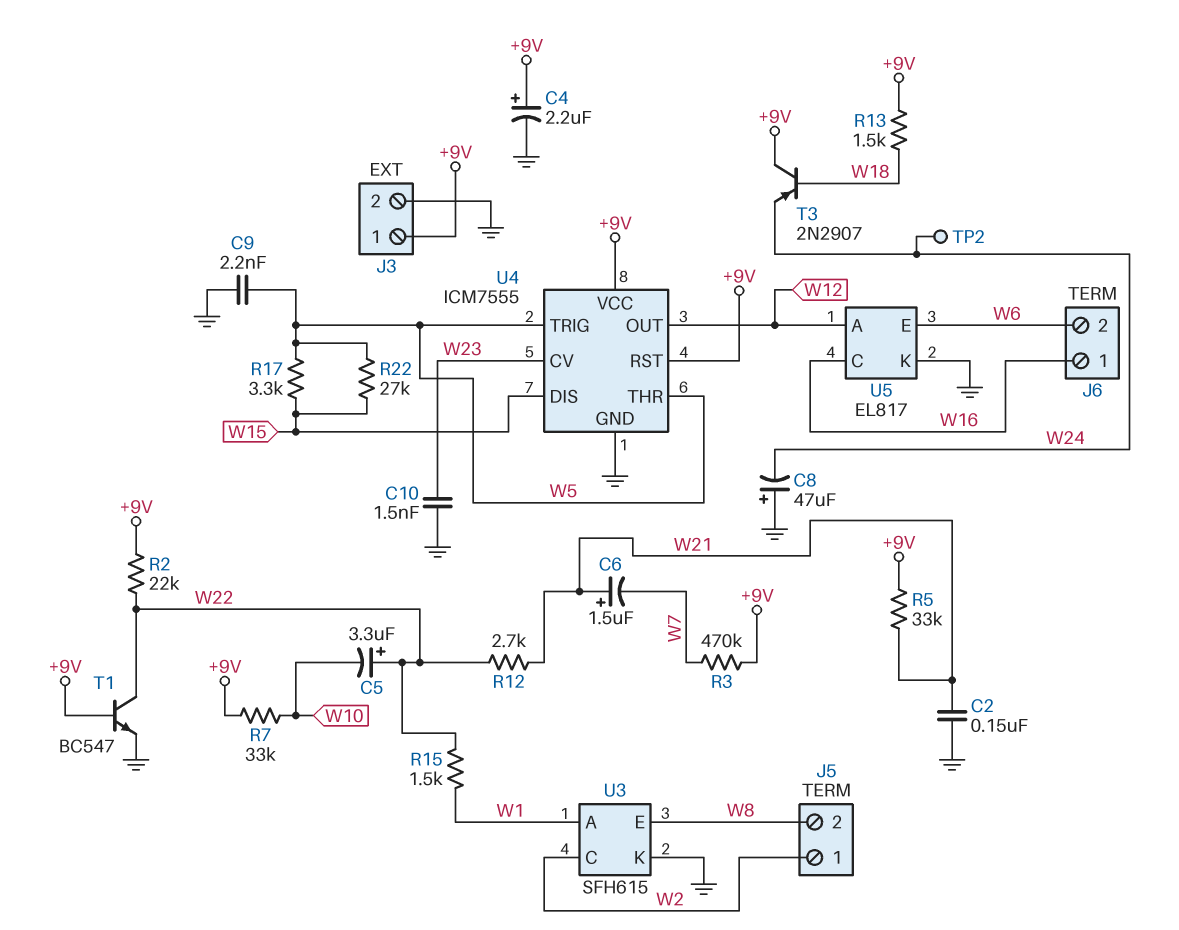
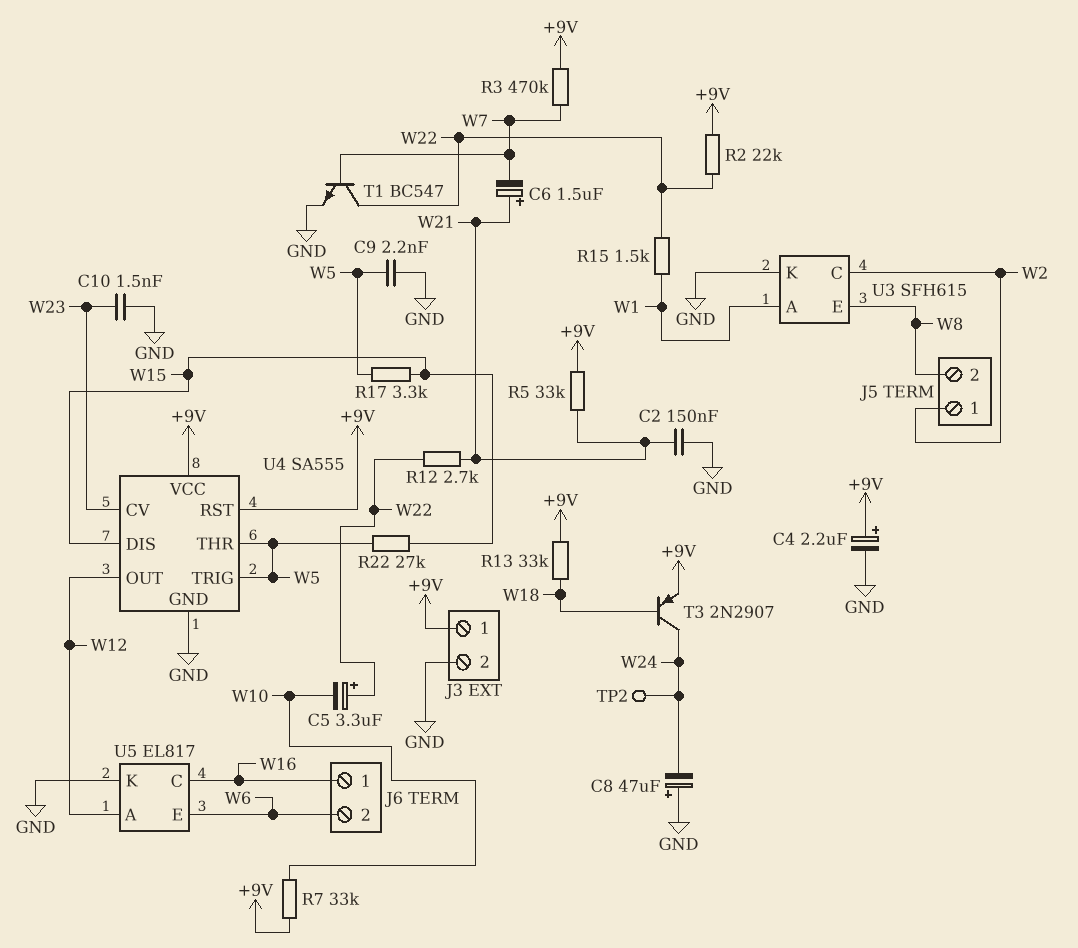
R13: 1.5k (+9V, W18) -> 33k (+9V, W18)
T1: NPN BC547 (B +9V, C W22, E GND) -> NPN BC547 (B W7, C W22, E GND)
T3: PNP 2N2907 (B W18, C +9V, E W24) -> PNP 2N2907 (B W18, C W24, E +9V)
U4: ICM7555 -> SA555

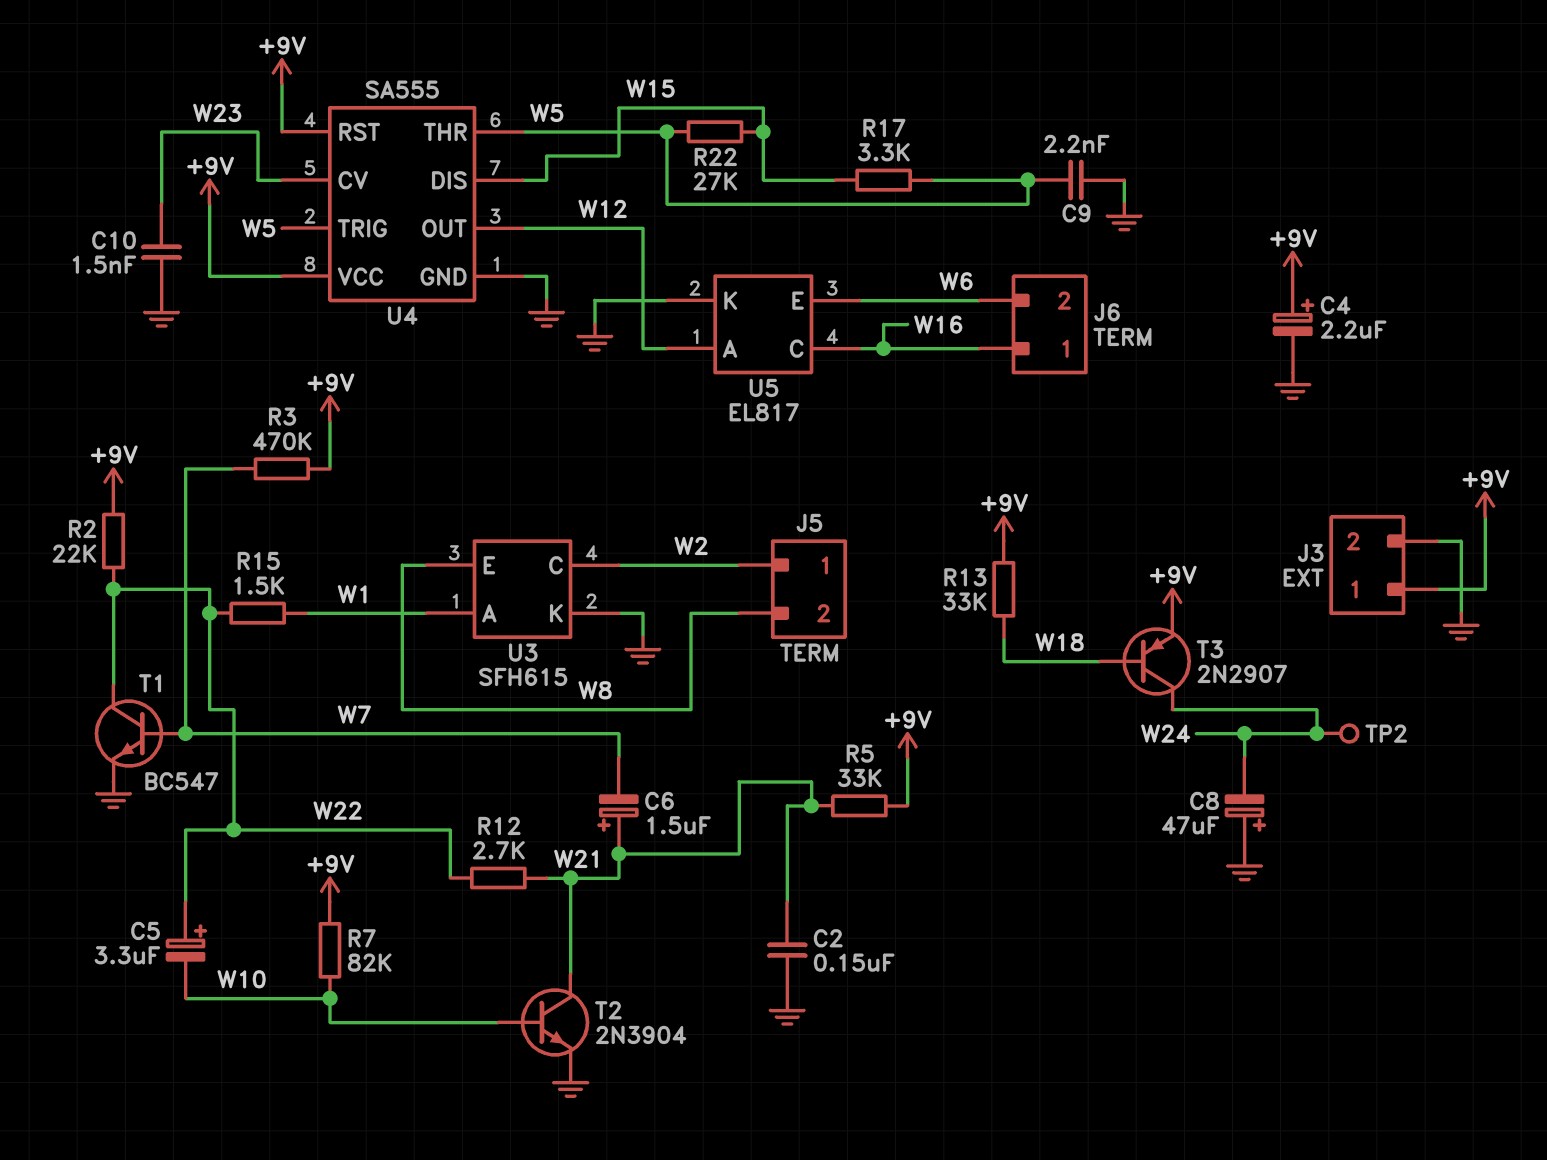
R7: 33k (+9V, W10) -> 82k (+9V, W10)
T2: none -> NPN 2N3904 (B W10, C W21, E GND)

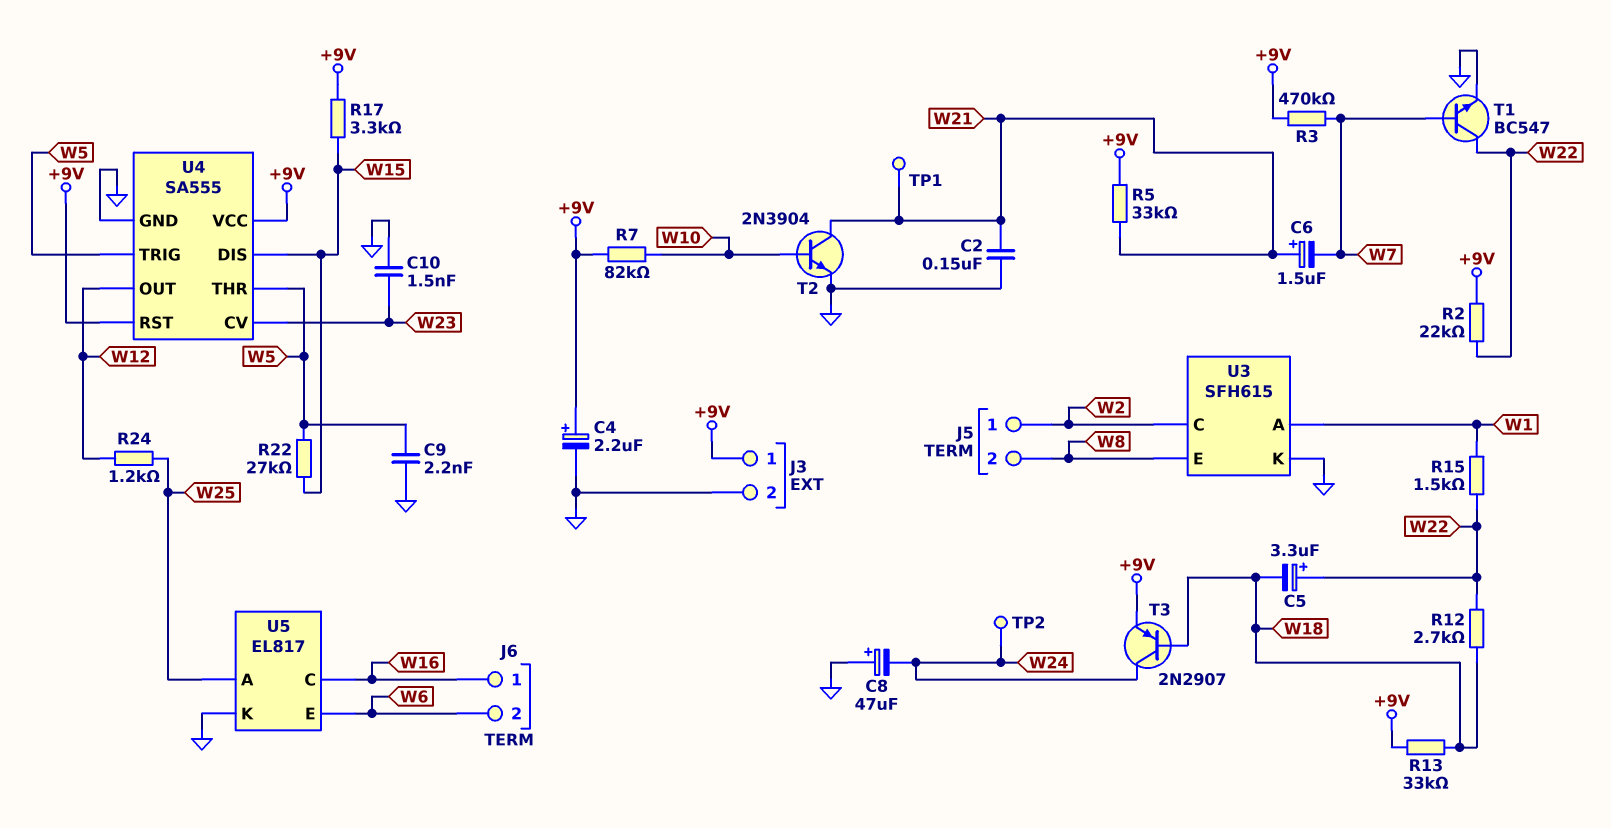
C5: 3.3uF (plus W22, minus W10) -> 3.3uF (plus W22, minus W18)
R12: 2.7k (W21, W22) -> 2.7k (W18, W22)
R17: 3.3k (W5, W15) -> 3.3k (+9V, W15)
R24: none -> 1.2k (W12, W25)
TP1: none -> test point (W21)
U5 pin A: W12 -> W25

